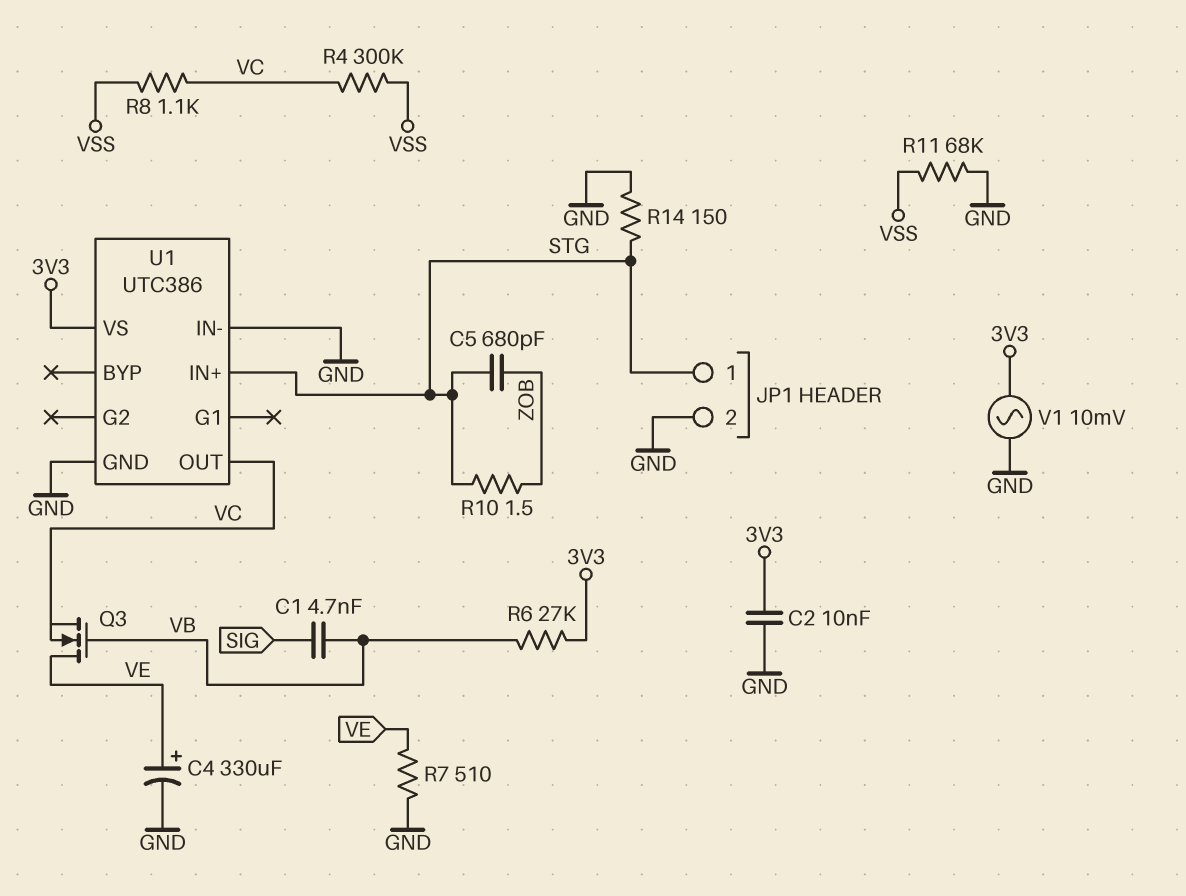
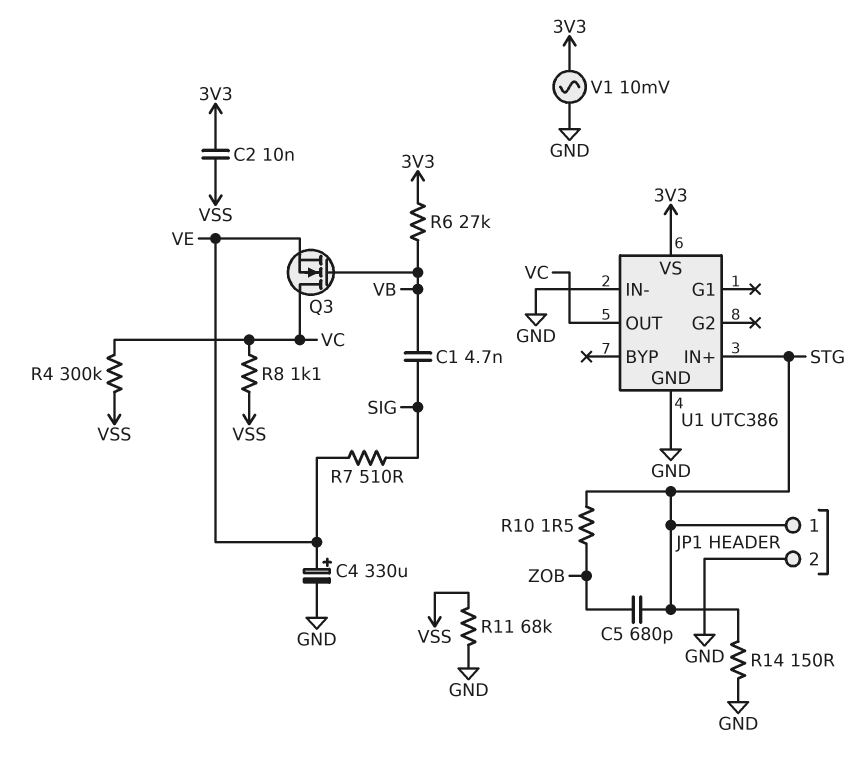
C2: 10nF (3V3, GND) -> 10nF (3V3, VSS)
Q3: NMOS (G VB, D VE, S VC) -> NMOS (G VB, D VC, S VE)
R7: 510 (GND, VE) -> 510 (SIG, VE)

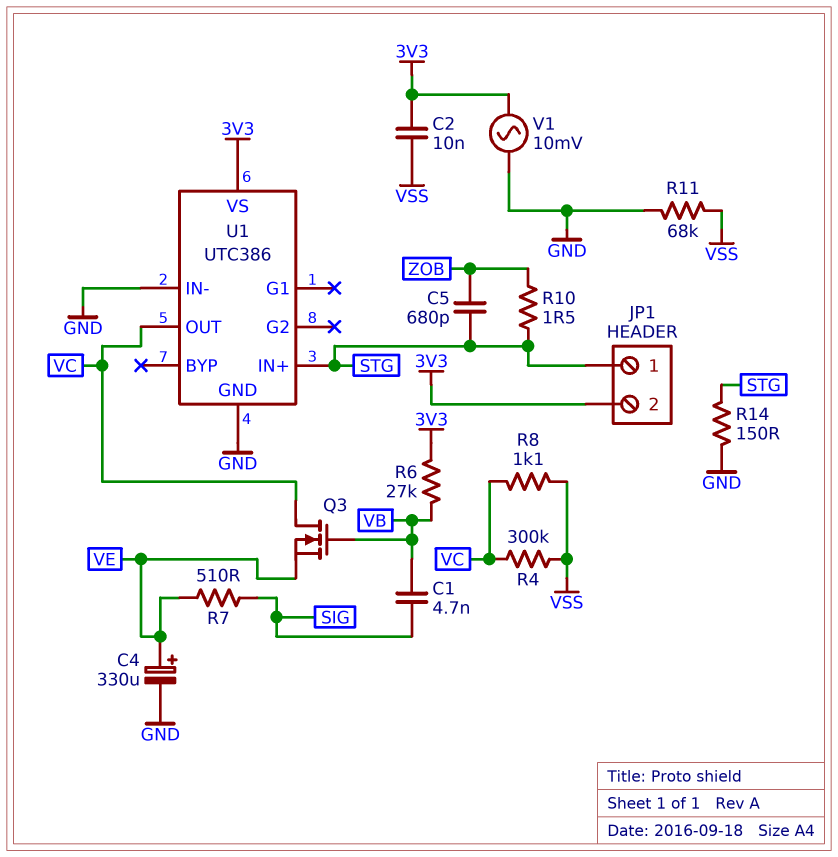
JP1 pin 2: GND -> 3V3

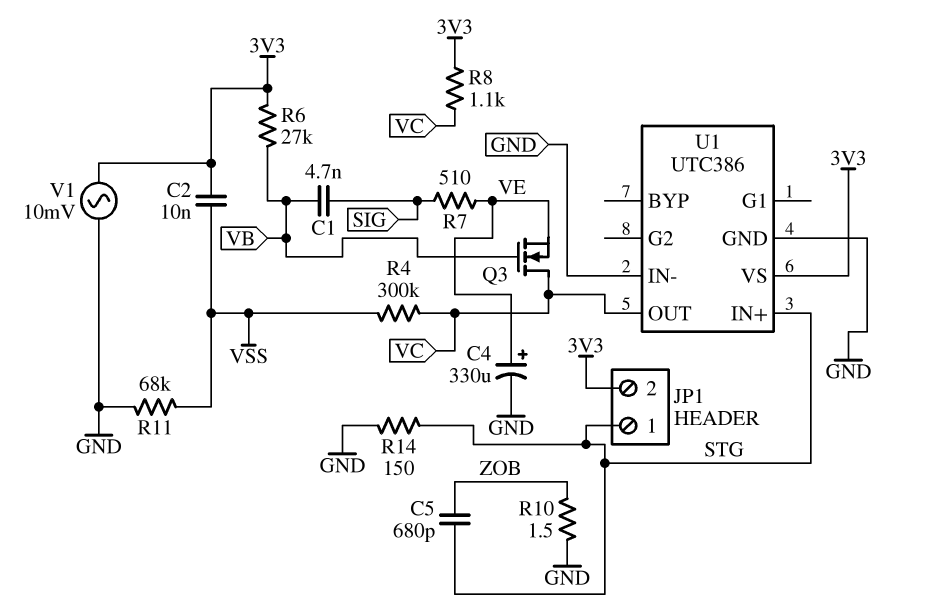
R8: 1.1k (VC, VSS) -> 1.1k (3V3, VC)
R10: 1.5 (STG, ZOB) -> 1.5 (GND, ZOB)

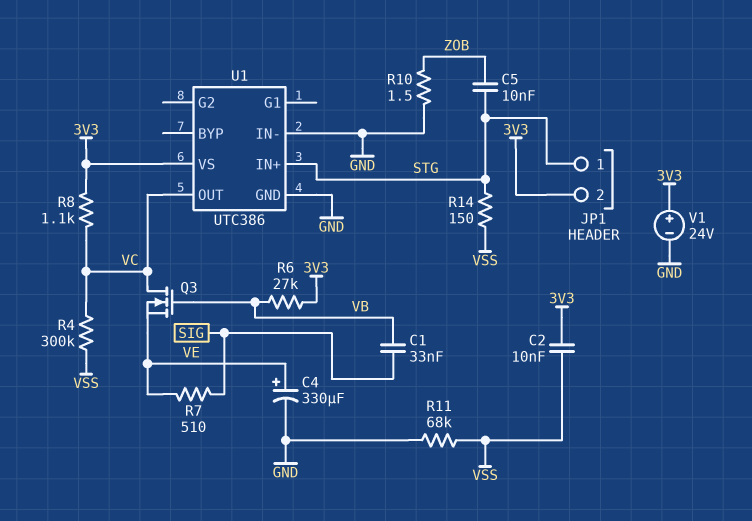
C1: 4.7nF (SIG, VB) -> 33nF (SIG, VB)
C5: 680pF (STG, ZOB) -> 10nF (STG, ZOB)
R14: 150 (GND, STG) -> 150 (STG, VSS)
V1: AC 10mV (3V3, GND) -> 24V (plus 3V3, minus GND)

